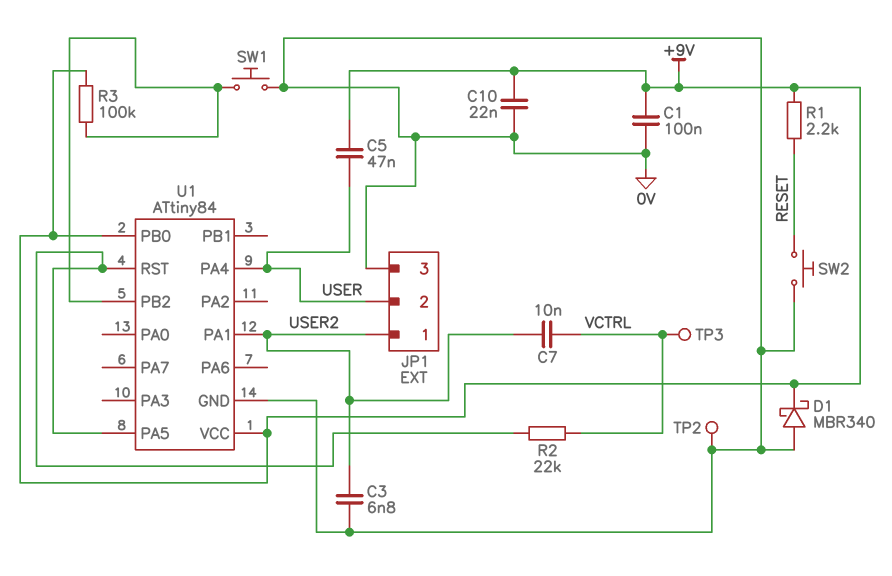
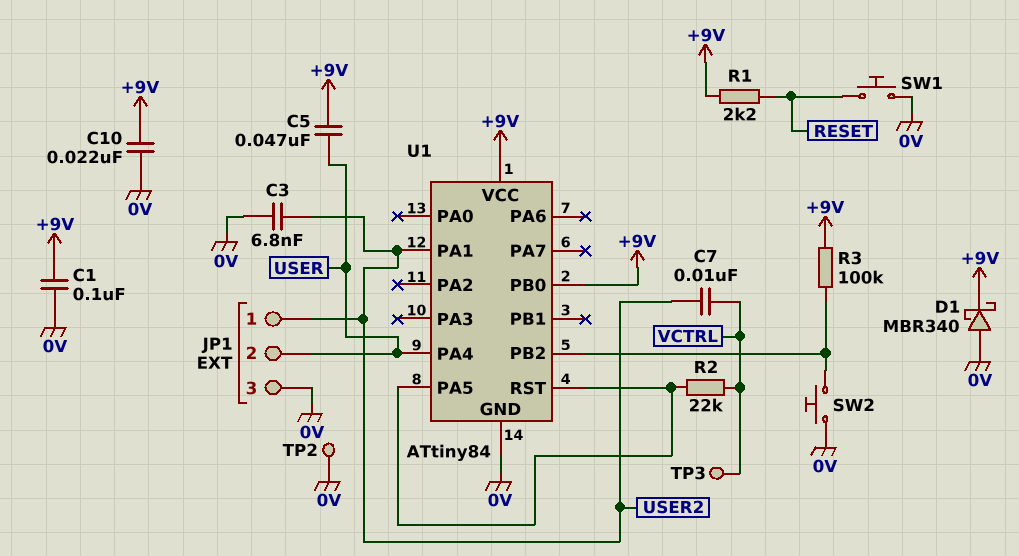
SW1: button (0V, U1/PB2) -> button (0V, RESET)
SW2: button (0V, RESET) -> button (0V, U1/PB2)

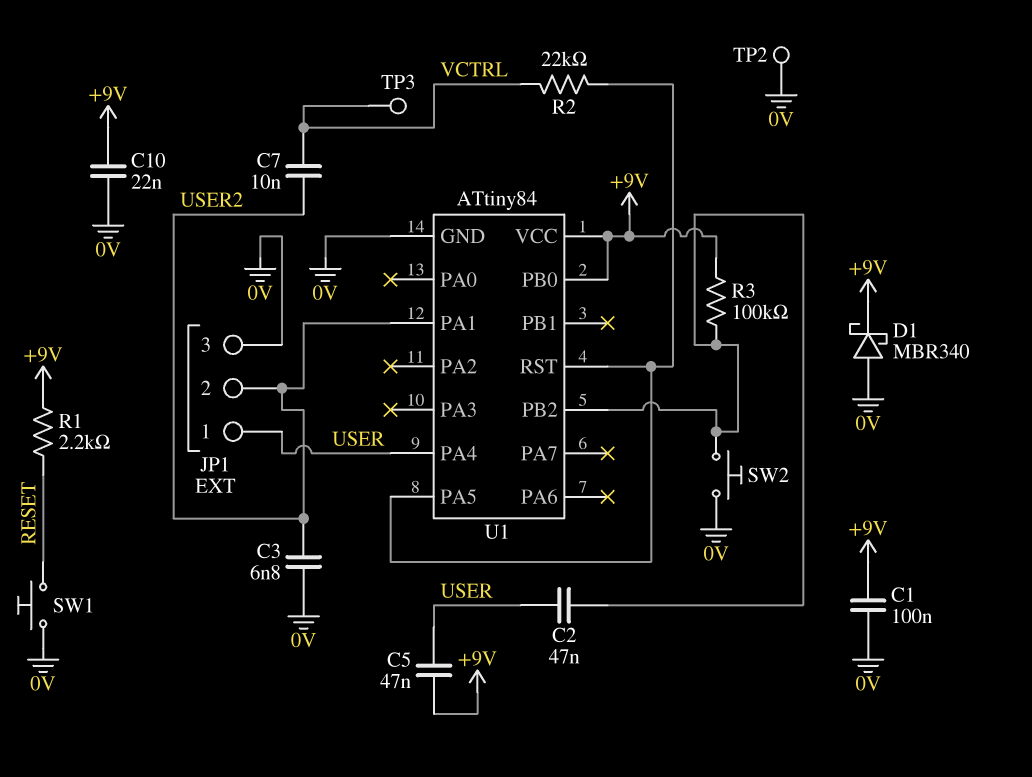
C2: none -> 47nF (U1/PB2, USER)
JP1 pin 1: USER2 -> USER
JP1 pin 2: USER -> USER2

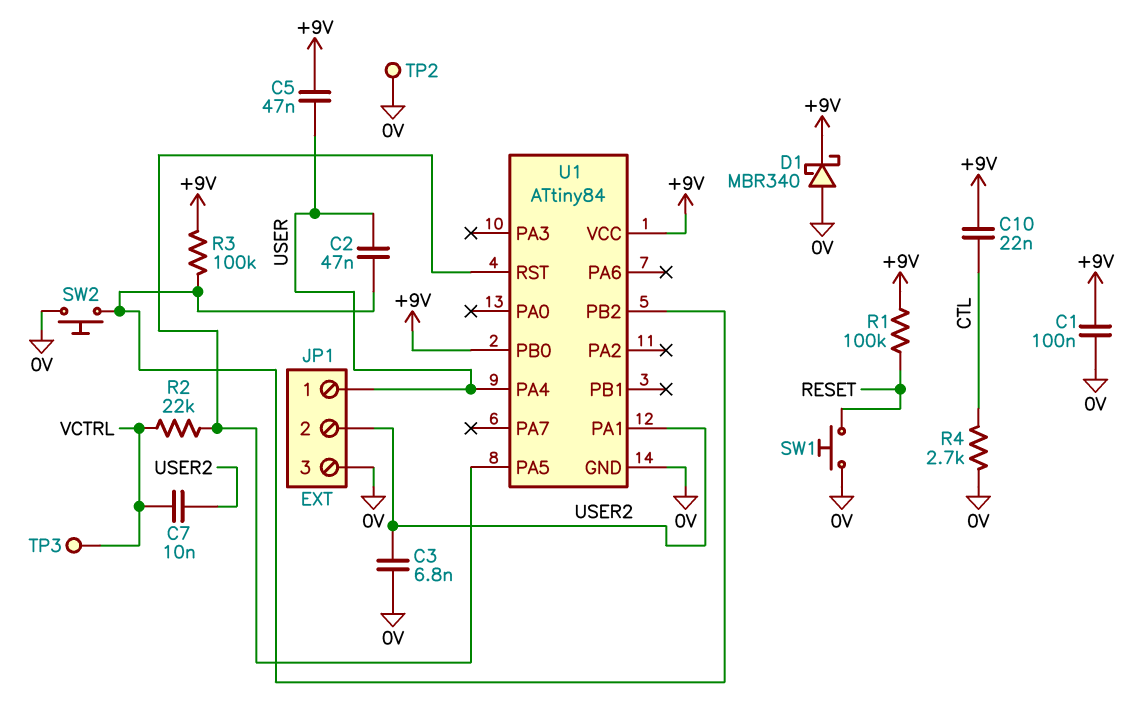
C10: 22nF (+9V, 0V) -> 22nF (+9V, CTL)
R1: 2.2k (+9V, RESET) -> 100k (+9V, RESET)
R4: none -> 2.7k (0V, CTL)

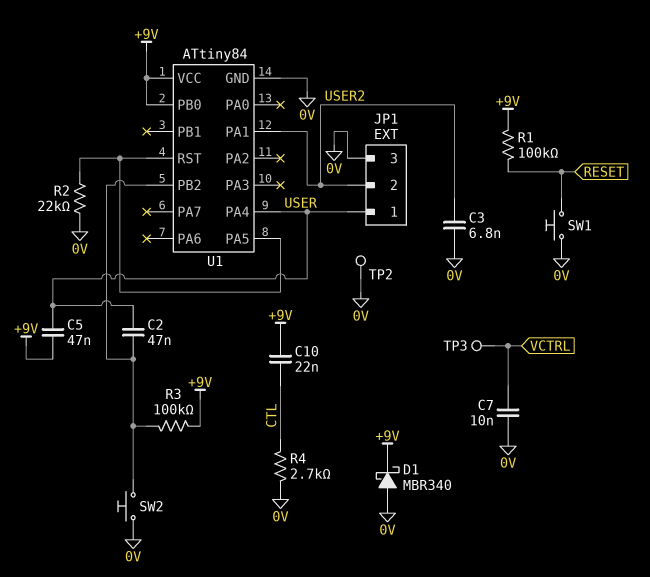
C1: 100nF (+9V, 0V) -> none
C7: 10nF (USER2, VCTRL) -> 10nF (0V, VCTRL)
R2: 22k (U1/PA5, VCTRL) -> 22k (0V, U1/PA5)

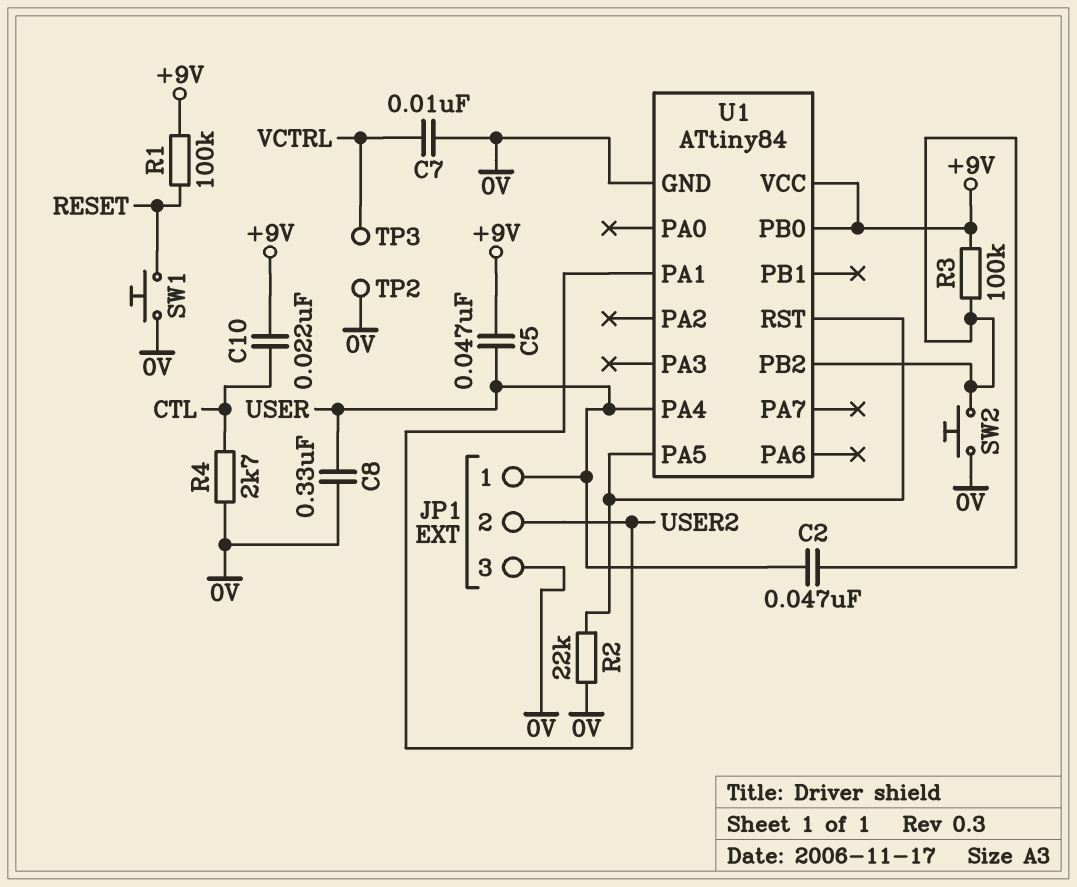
C3: 6.8nF (0V, USER2) -> none
C8: none -> 330nF (0V, USER)
D1: schottky MBR340 (A 0V, K +9V) -> none

